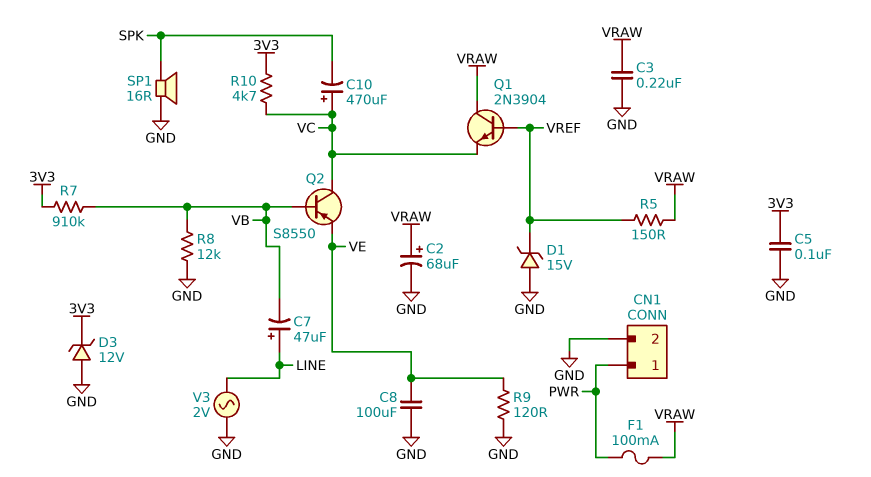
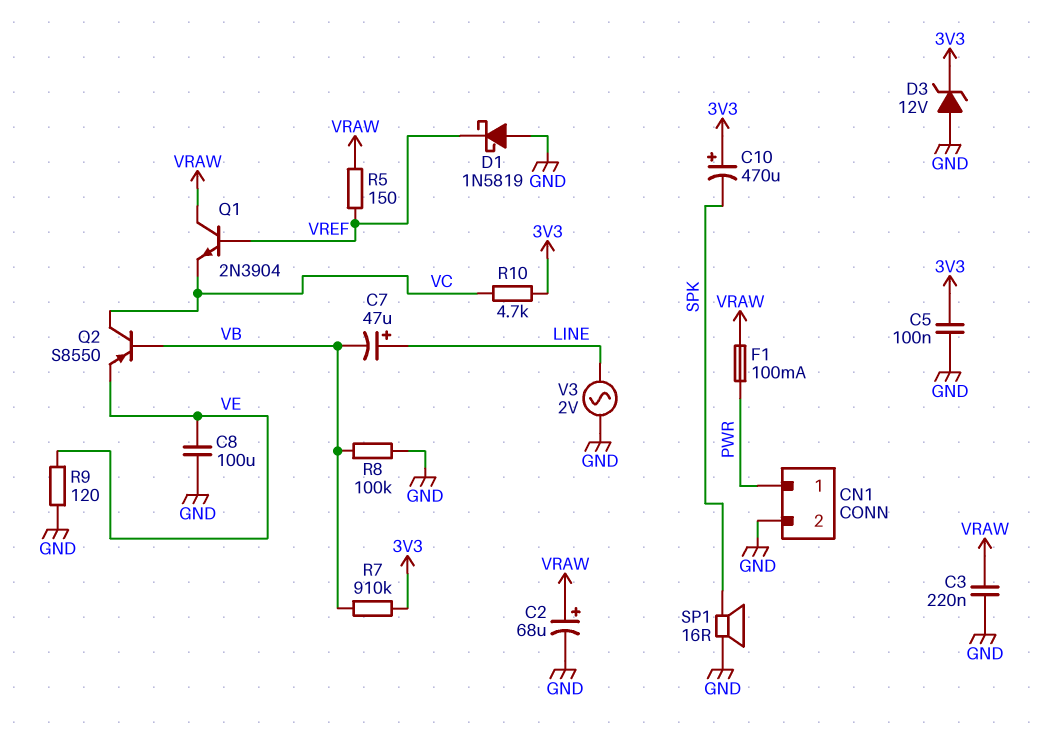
C10: 470uF (plus VC, minus SPK) -> 470uF (plus 3V3, minus SPK)
D1: zener 15V (A GND, K VREF) -> schottky 1N5819 (A GND, K VREF)
R8: 12k (GND, VB) -> 100k (GND, VB)

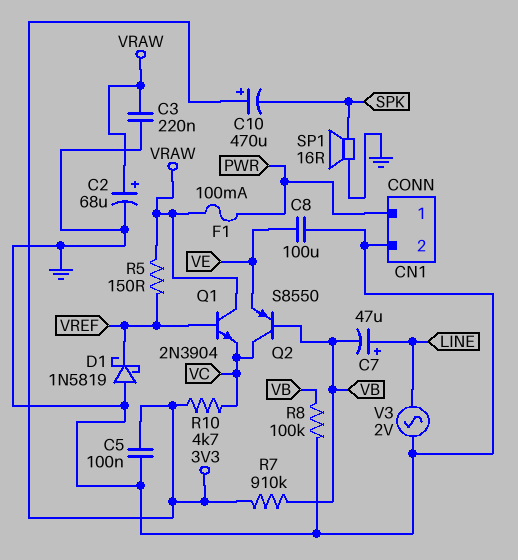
D3: zener 12V (A GND, K 3V3) -> none
R9: 120 (GND, VE) -> none

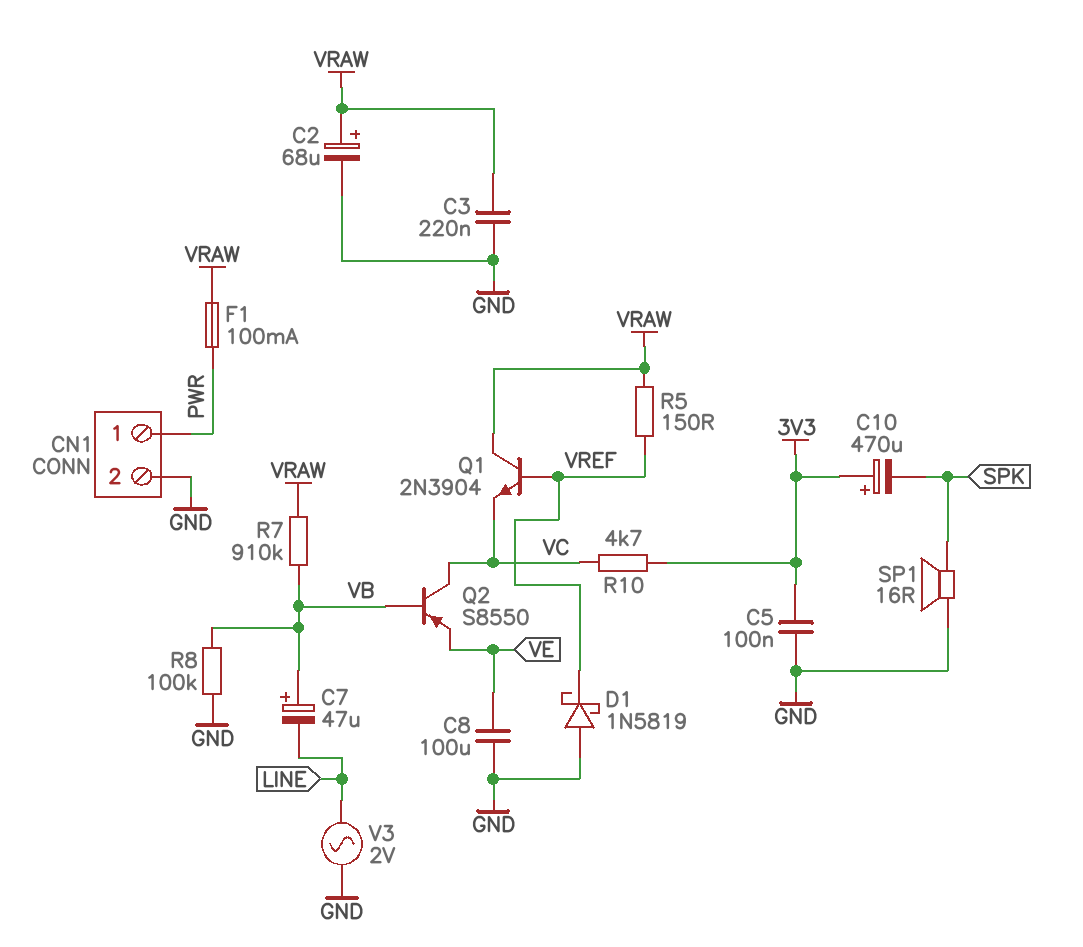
C7: 47uF (plus LINE, minus VB) -> 47uF (plus VB, minus LINE)
R7: 910k (3V3, VB) -> 910k (VB, VRAW)

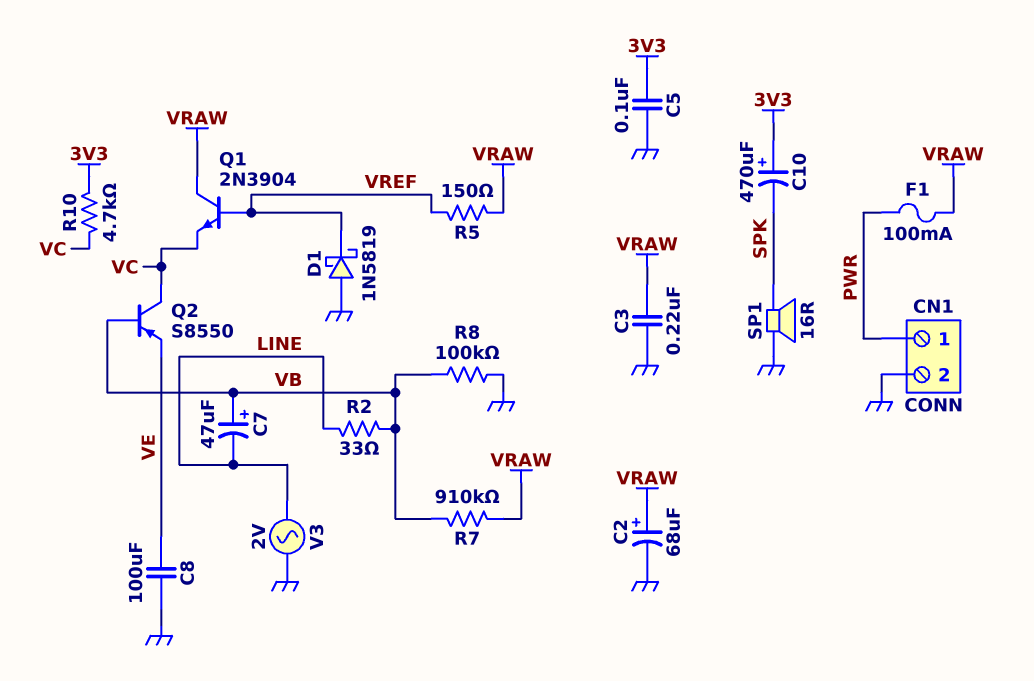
R2: none -> 33 (LINE, VB)

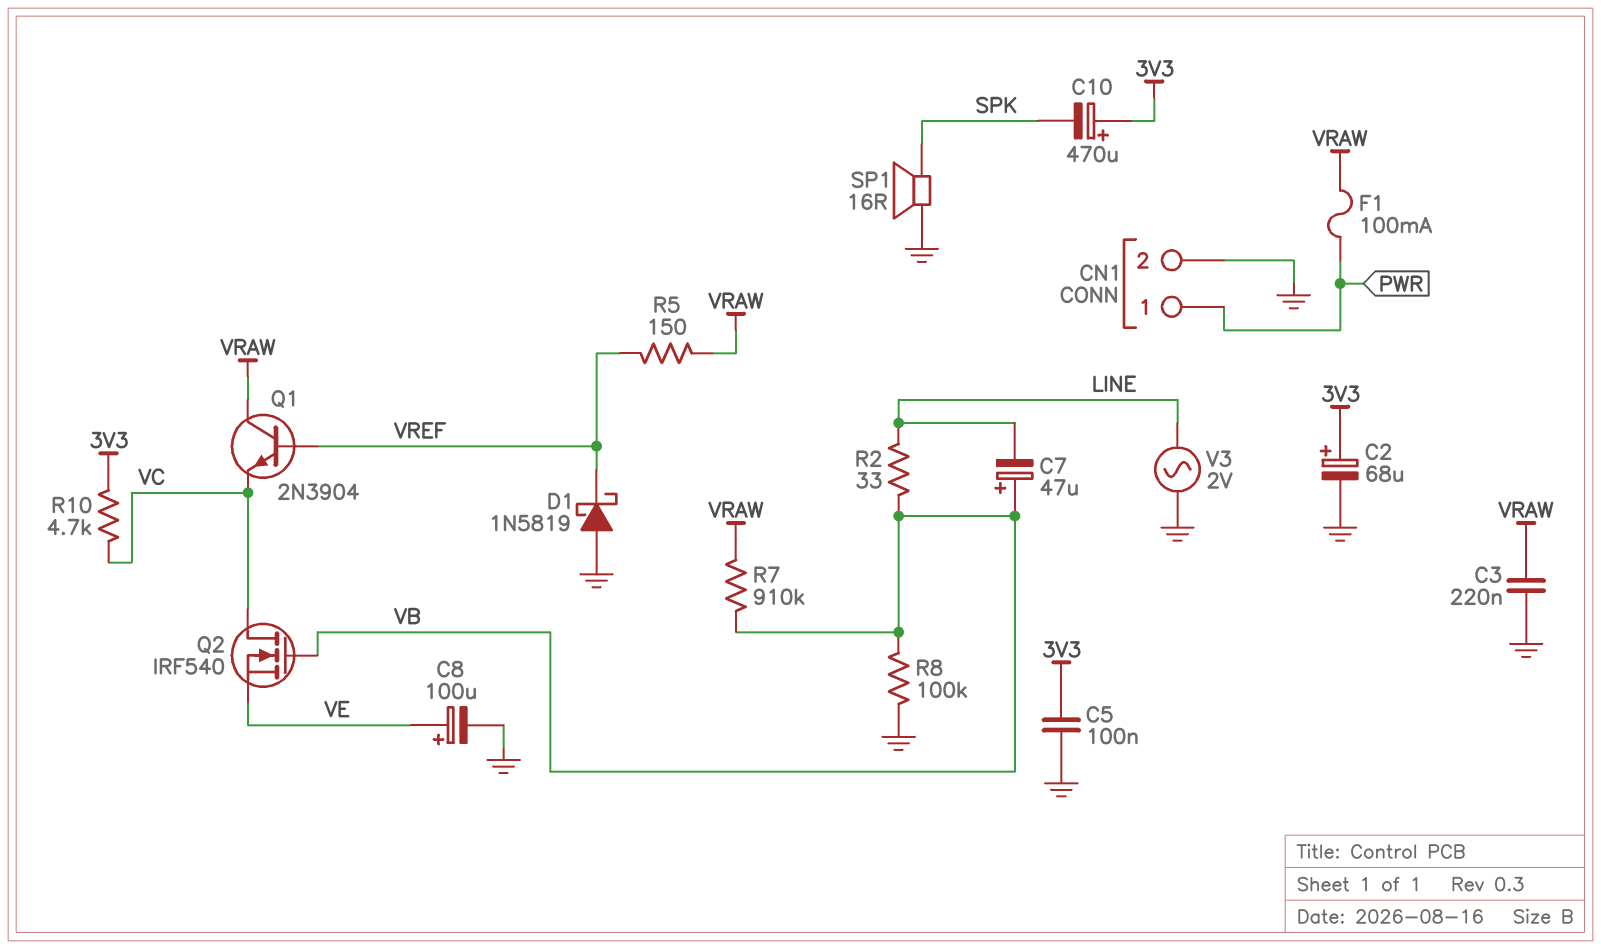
C2: 68uF (plus VRAW, minus GND) -> 68uF (plus 3V3, minus GND)
C8: 100uF (GND, VE) -> 100uF (plus VE, minus GND)
Q2: PNP S8550 (B VB, C VC, E VE) -> NMOS IRF540 (G VB, D VC, S VE)

